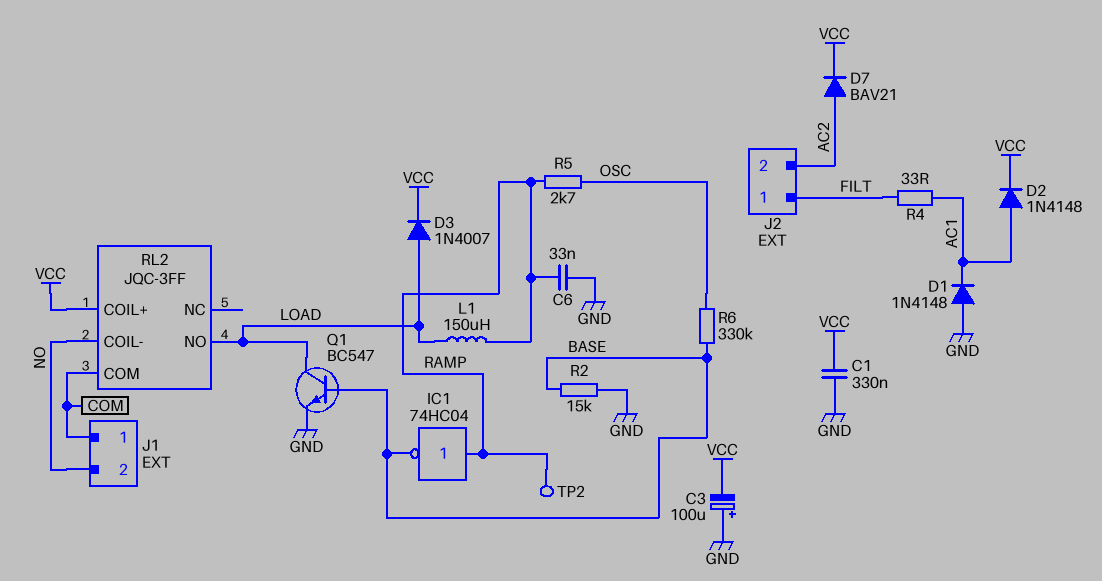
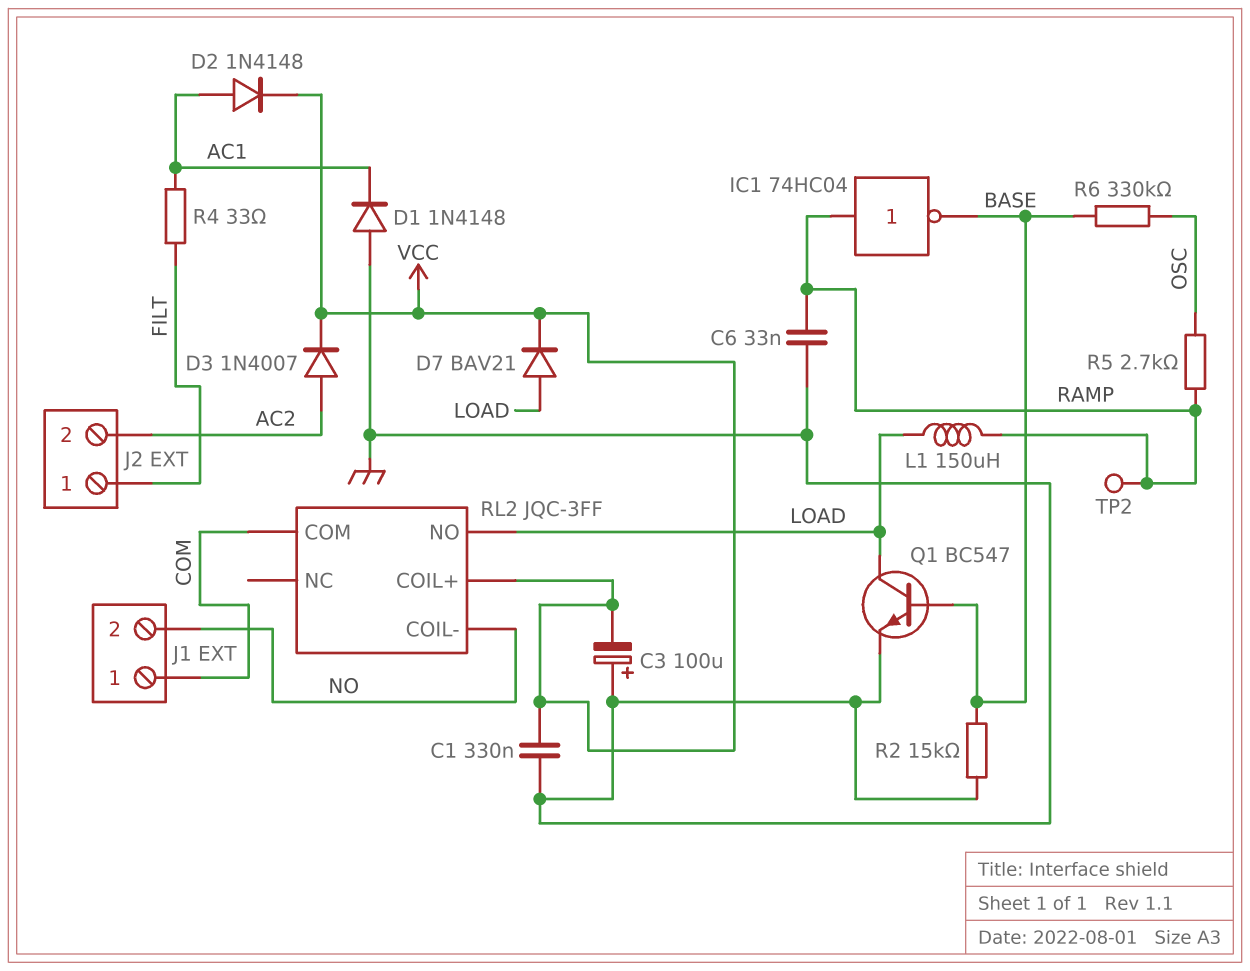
D3: diode 1N4007 (A LOAD, K VCC) -> diode 1N4007 (A AC2, K VCC)
D7: diode BAV21 (A AC2, K VCC) -> diode BAV21 (A LOAD, K VCC)

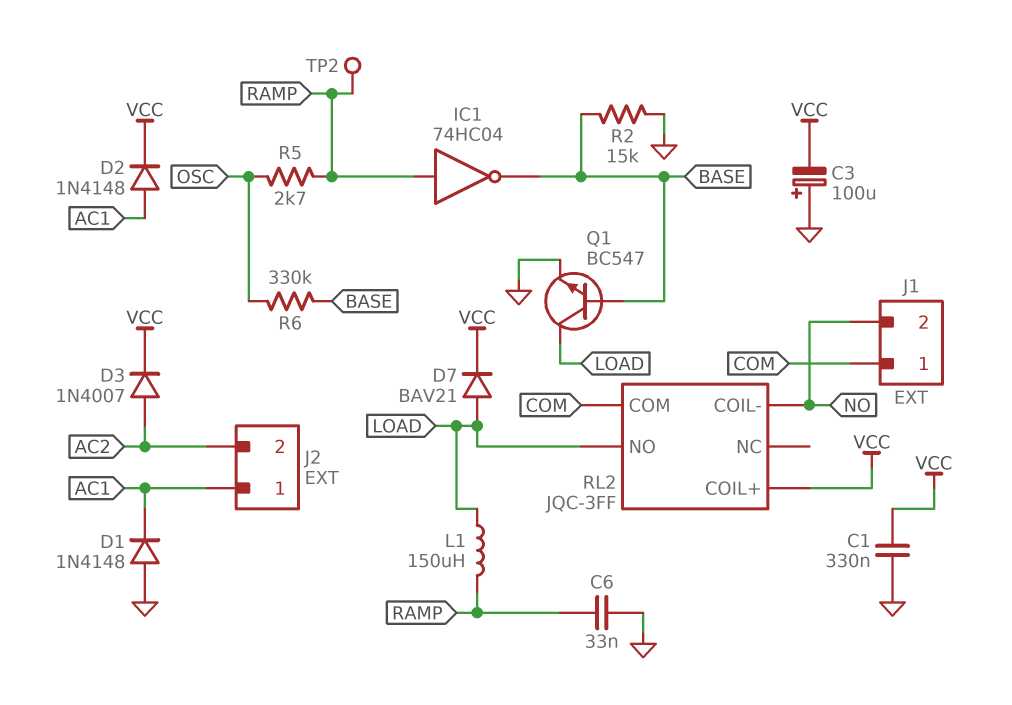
J2 pin 1: FILT -> AC1
R4: 33 (AC1, FILT) -> none

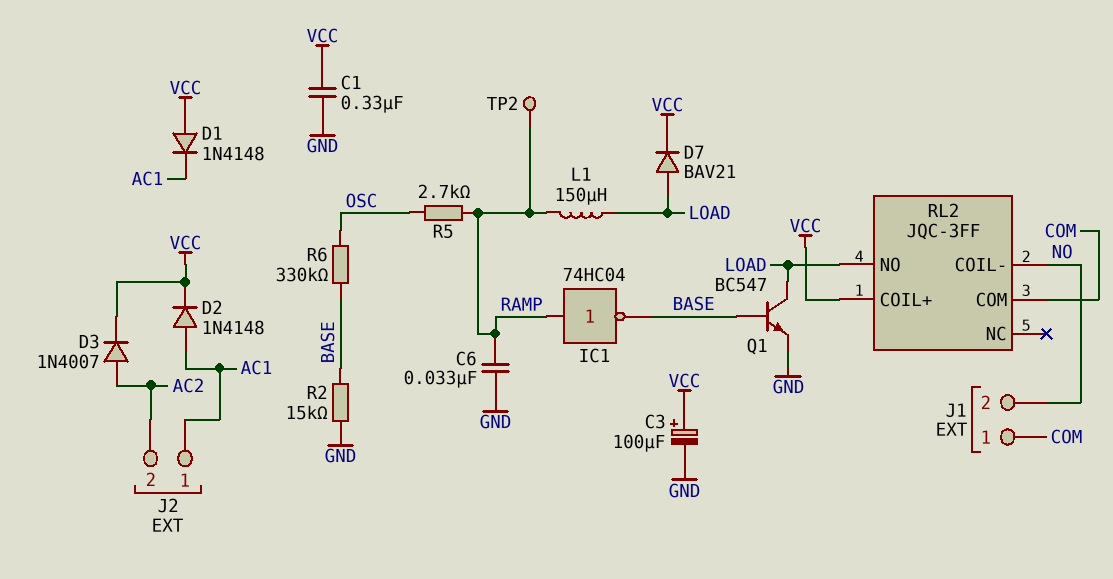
C3: 100uF (plus GND, minus VCC) -> 100uF (plus VCC, minus GND)
D1: diode 1N4148 (A GND, K AC1) -> diode 1N4148 (A VCC, K AC1)

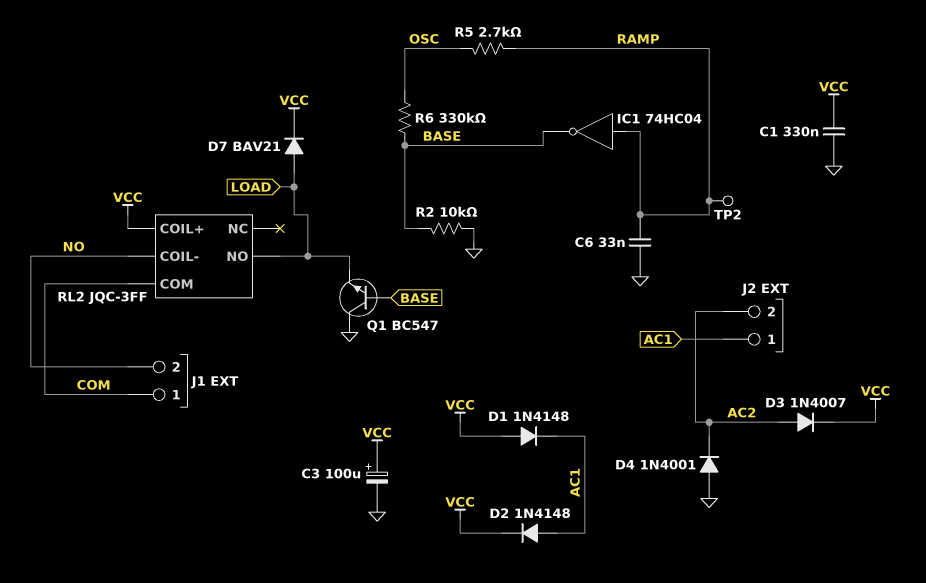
D4: none -> diode 1N4001 (A GND, K AC2)
L1: 150uH (LOAD, RAMP) -> none
Q1: NPN BC547 (B BASE, C LOAD, E GND) -> NPN BC547 (B BASE, C GND, E LOAD)
R2: 15k (BASE, GND) -> 10k (BASE, GND)

